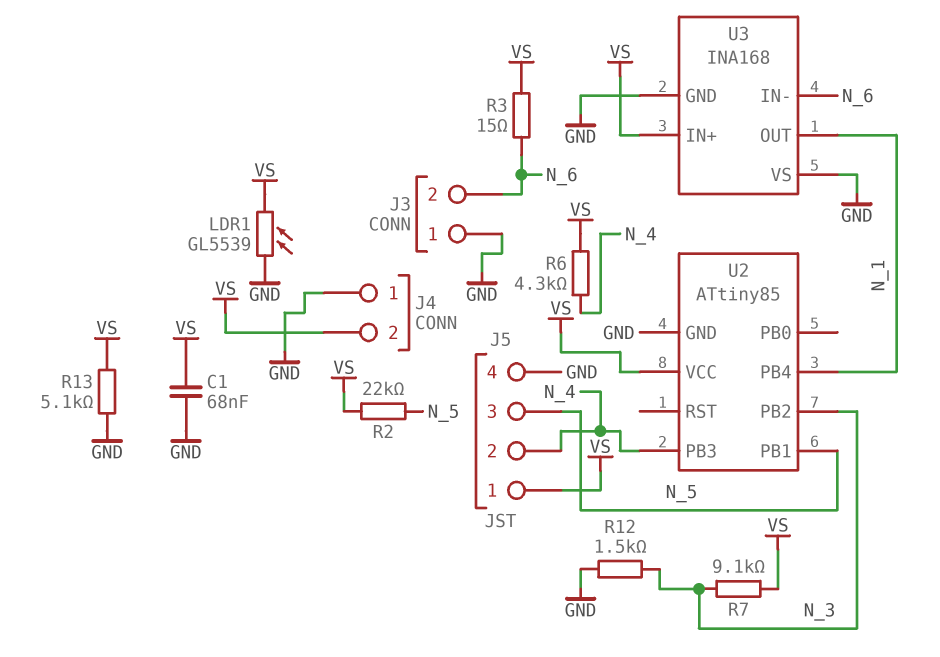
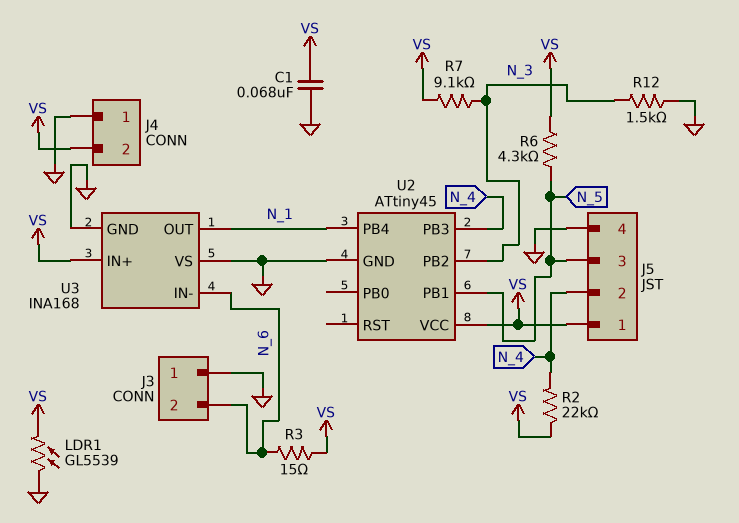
R2: 22k (N_5, VS) -> 22k (N_4, VS)
R6: 4.3k (N_4, VS) -> 4.3k (N_5, VS)
R13: 5.1k (GND, VS) -> none
U2: ATtiny85 -> ATtiny45

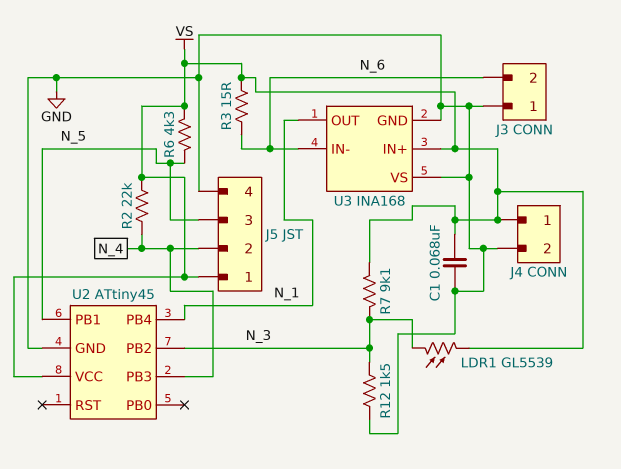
J4 pin 1: GND -> VS
J4 pin 2: VS -> GND
LDR1: GL5539 (GND, VS) -> GL5539 (N_3, VS)

